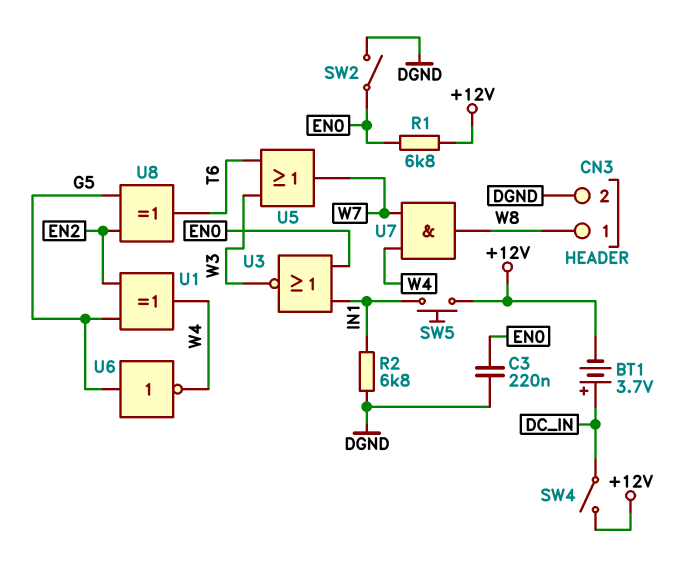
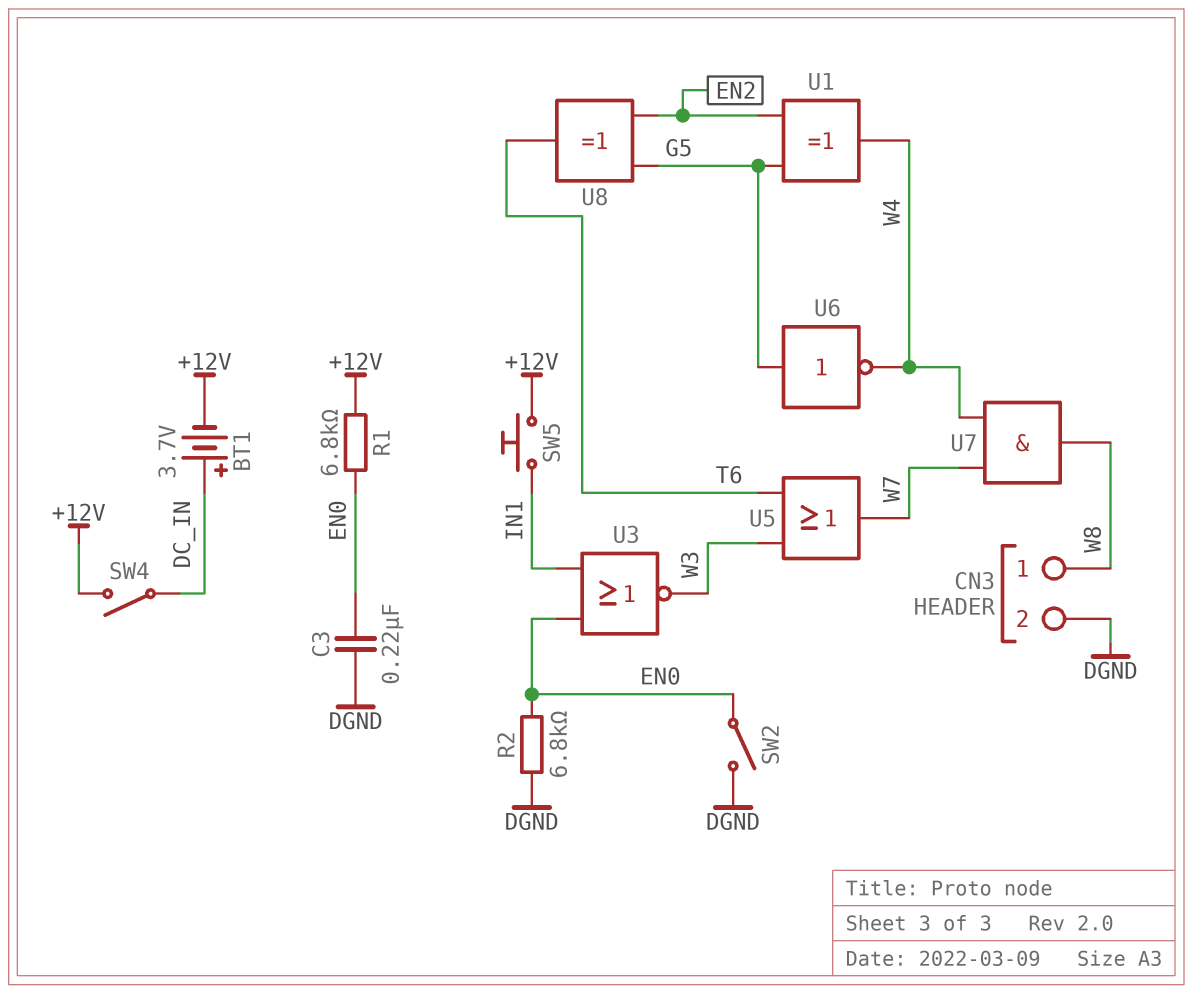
R2: 6.8k (DGND, IN1) -> 6.8k (DGND, EN0)

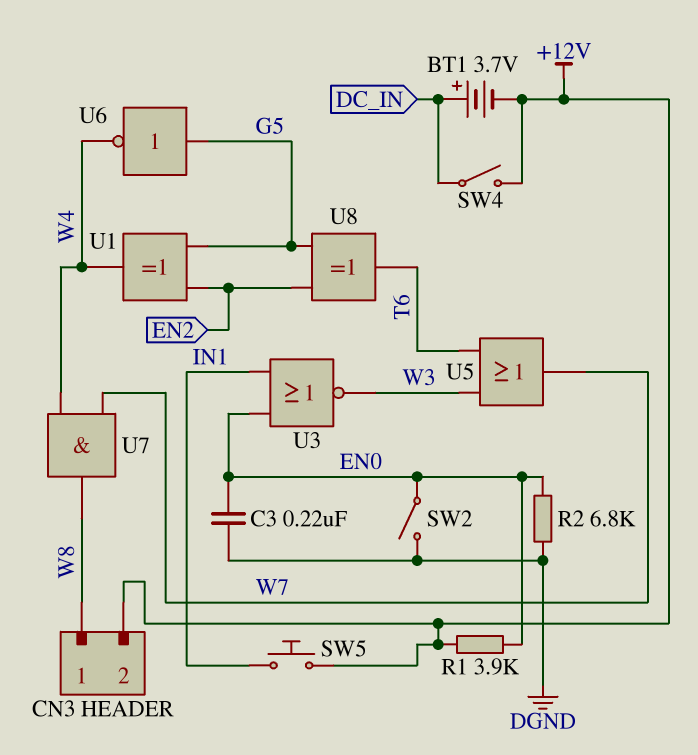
CN3 pin 2: DGND -> +12V
R1: 6.8k (+12V, EN0) -> 3.9k (+12V, EN0)

